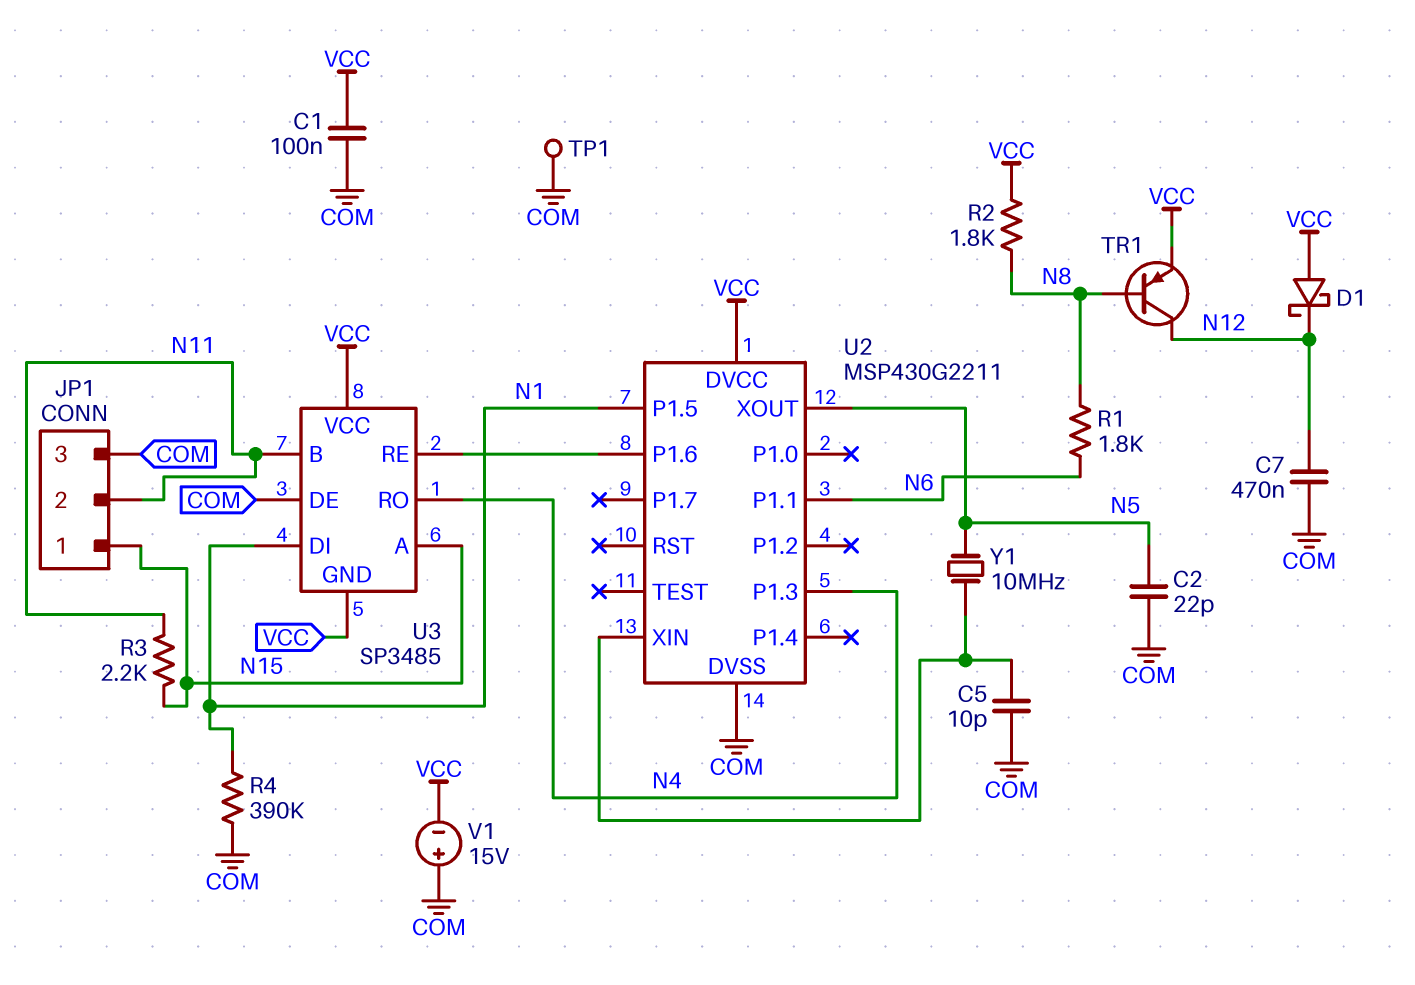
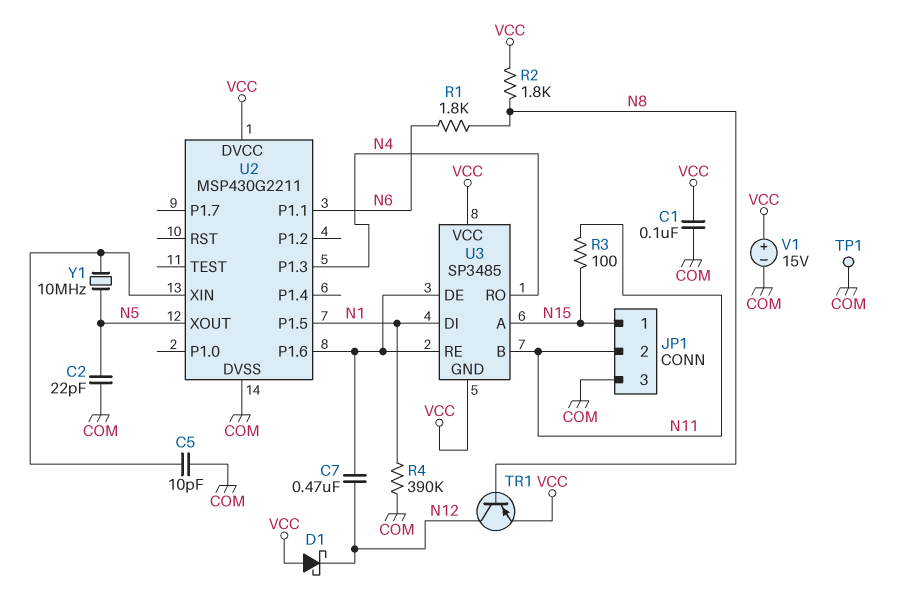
C7: 470nF (COM, N12) -> 470nF (N12, U2/P1.6)
R3: 2.2k (N11, N15) -> 100 (N11, N15)
U3 pin DE: COM -> U2/P1.6
V1: 15V (plus COM, minus VCC) -> 15V (plus VCC, minus COM)

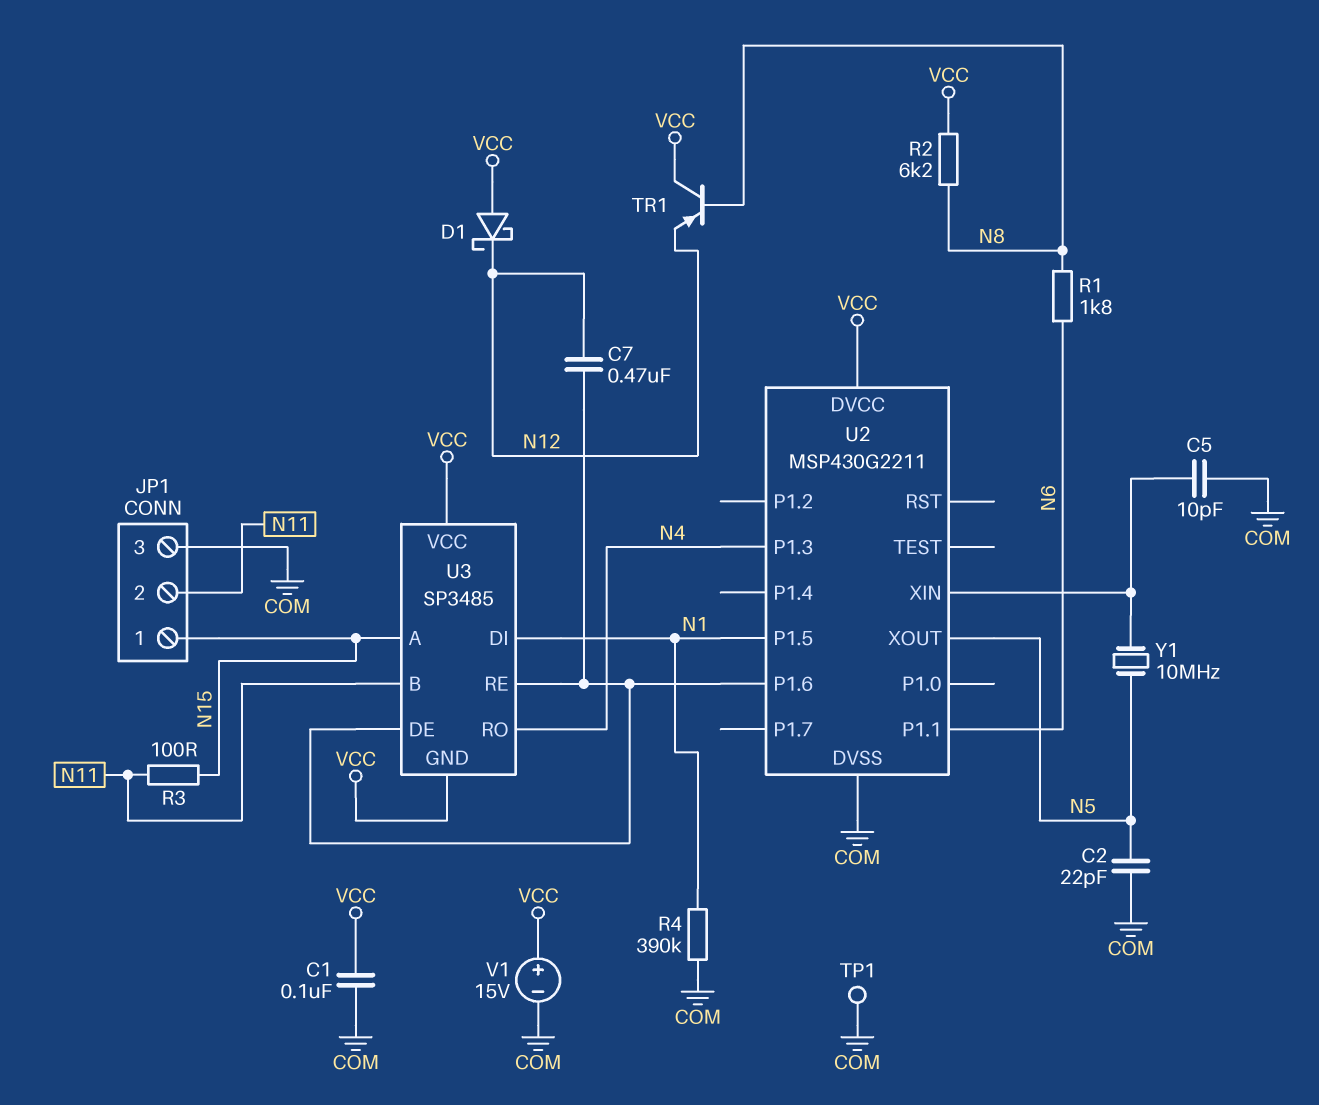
R2: 1.8k (N8, VCC) -> 6.2k (N8, VCC)
TR1: PNP (B N8, C N12, E VCC) -> PNP (B N8, C VCC, E N12)

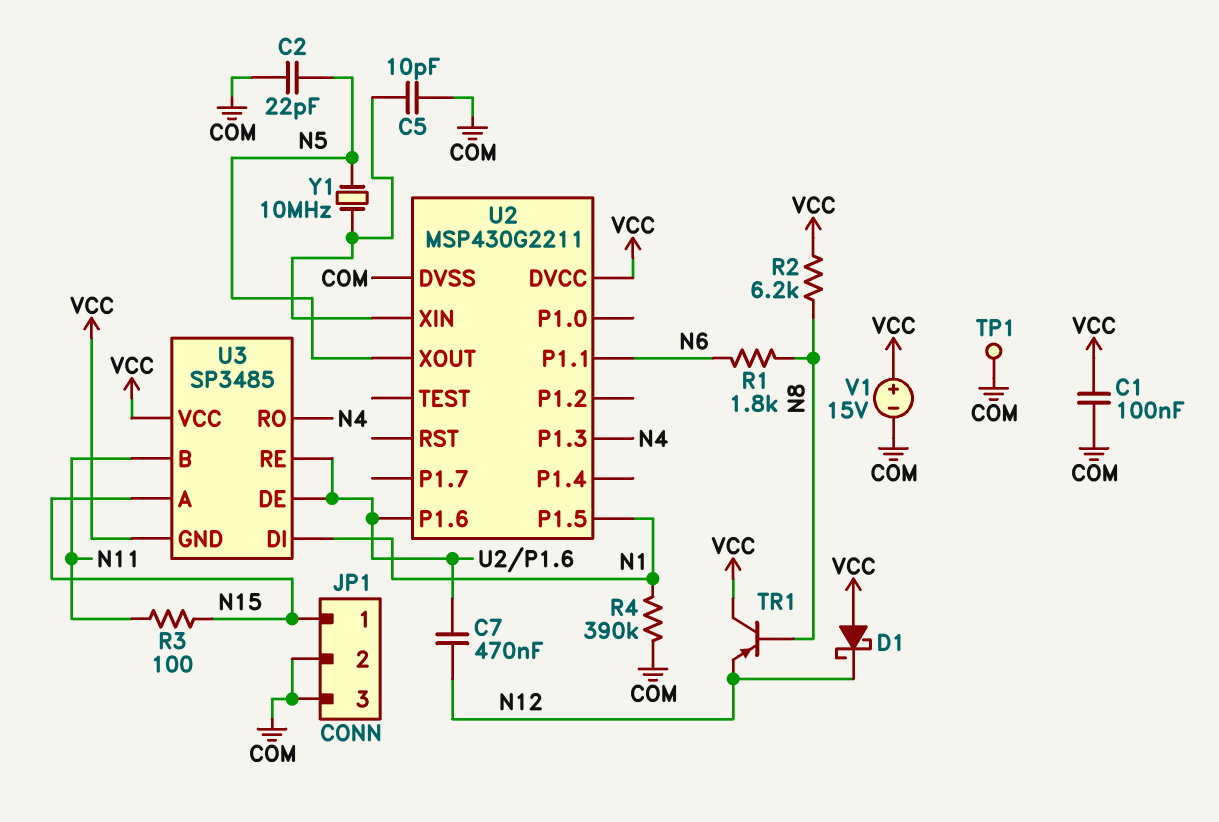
JP1 pin 2: N11 -> COM

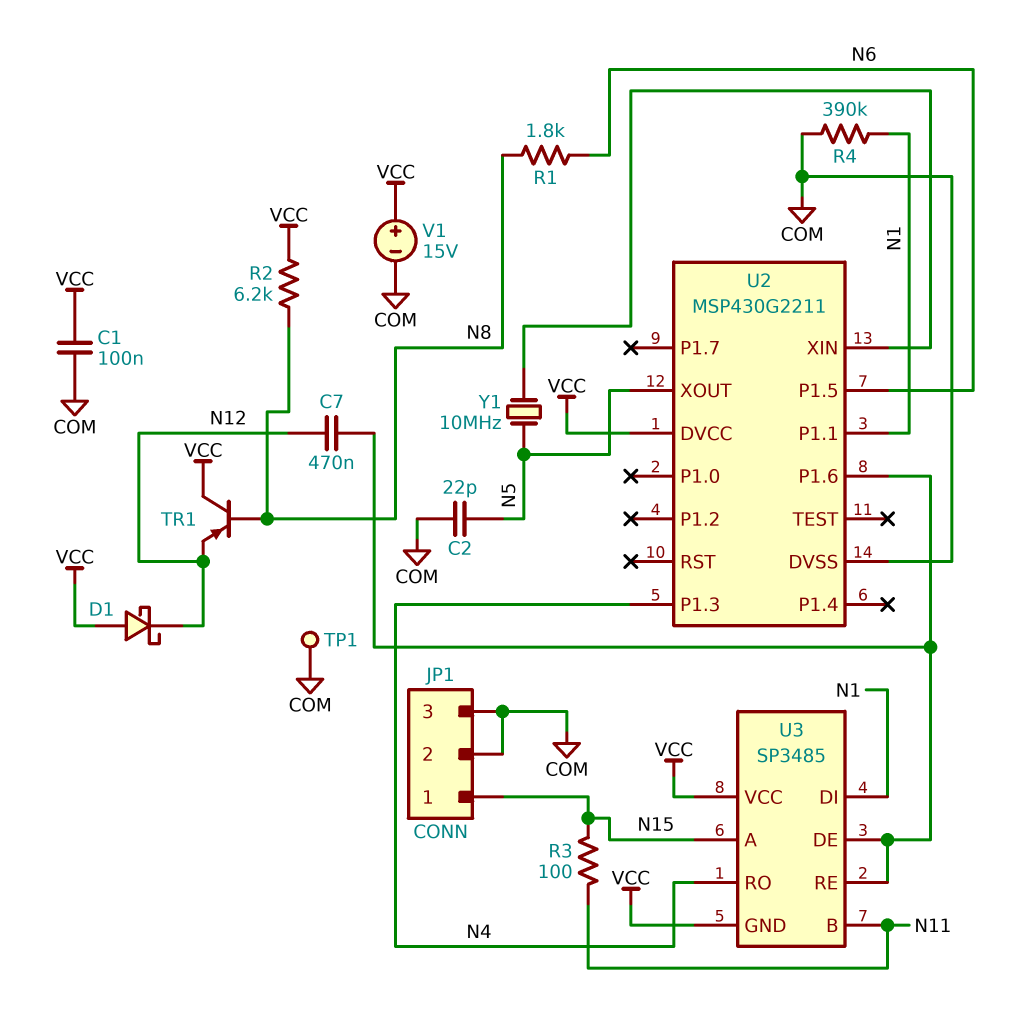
C5: 10pF (COM, U2/XIN) -> none
U2 pin P1.1: N6 -> N1
U2 pin P1.5: N1 -> N6

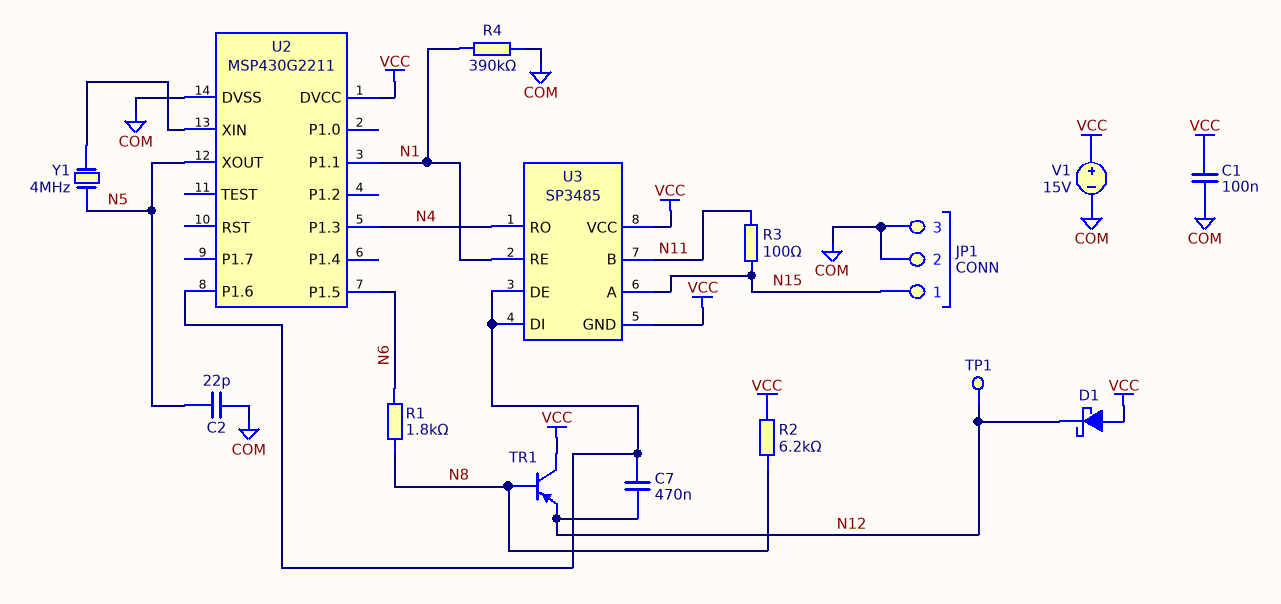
TP1: test point (COM) -> test point (N12)
U3 pin DI: N1 -> U2/P1.6
U3 pin RE: U2/P1.6 -> N1
Y1: 10MHz (N5, U2/XIN) -> 4MHz (N5, U2/XIN)

